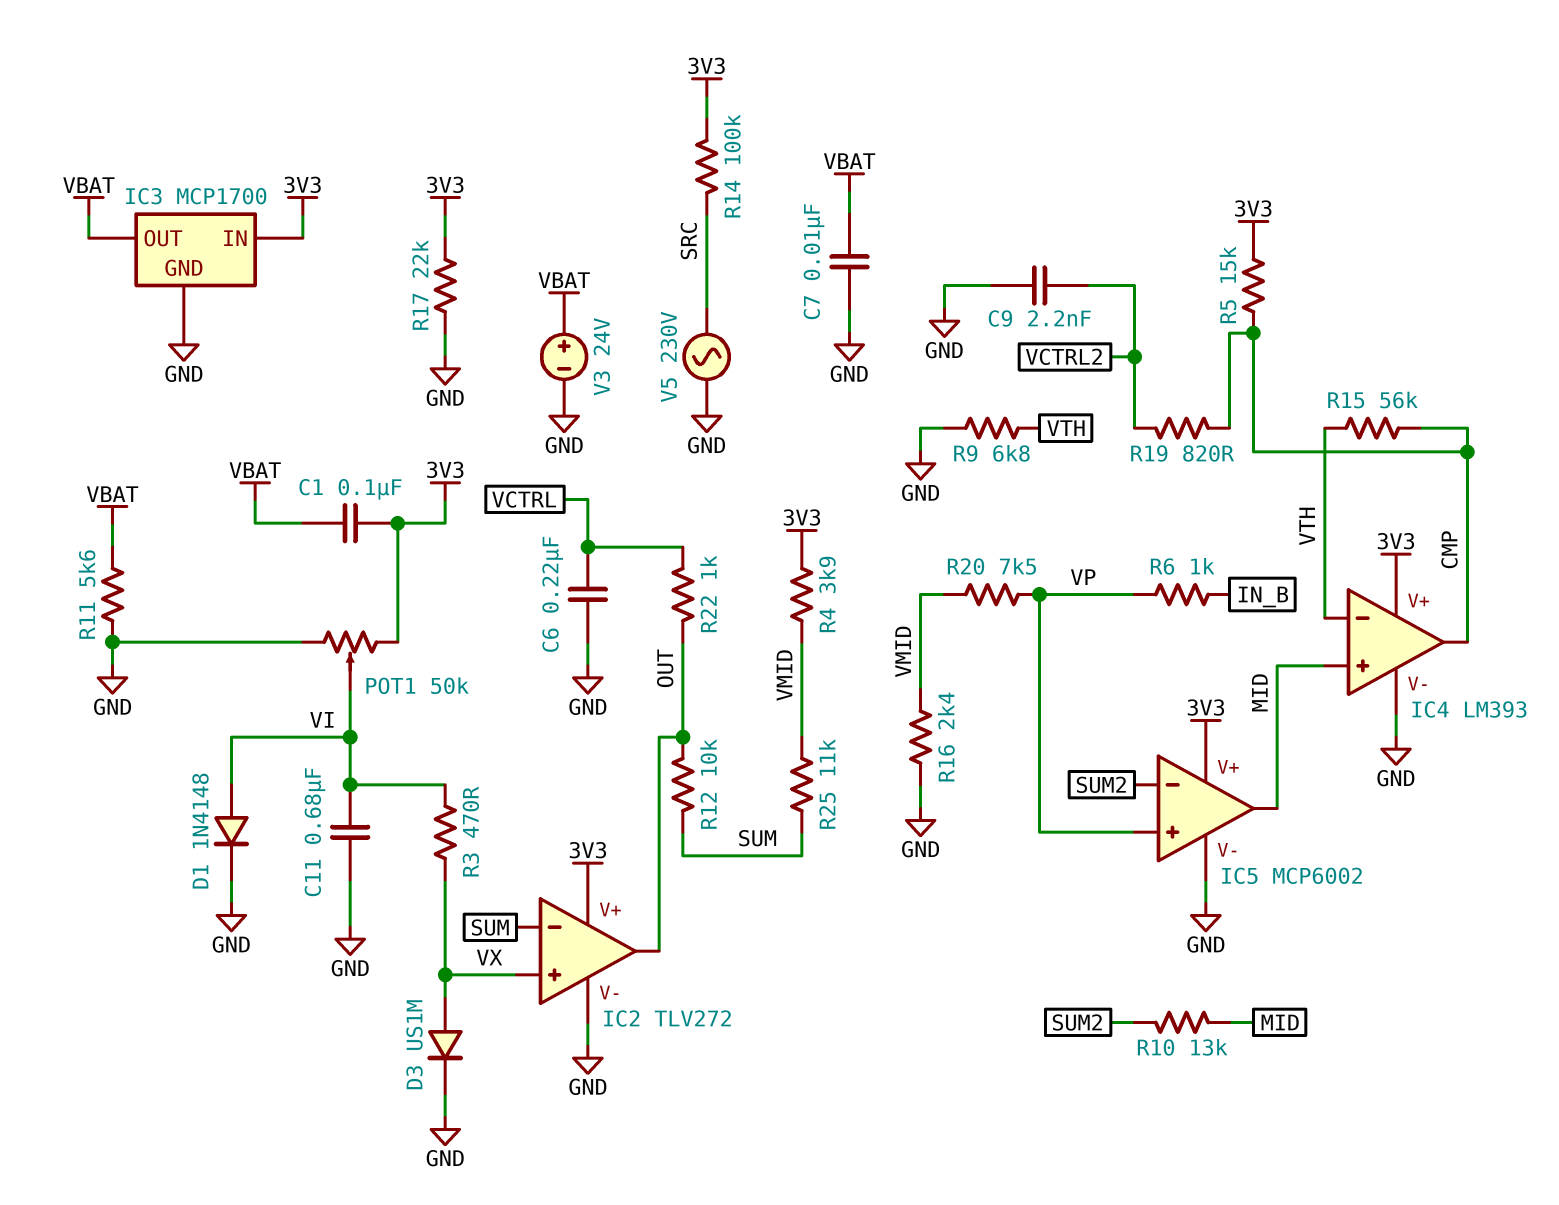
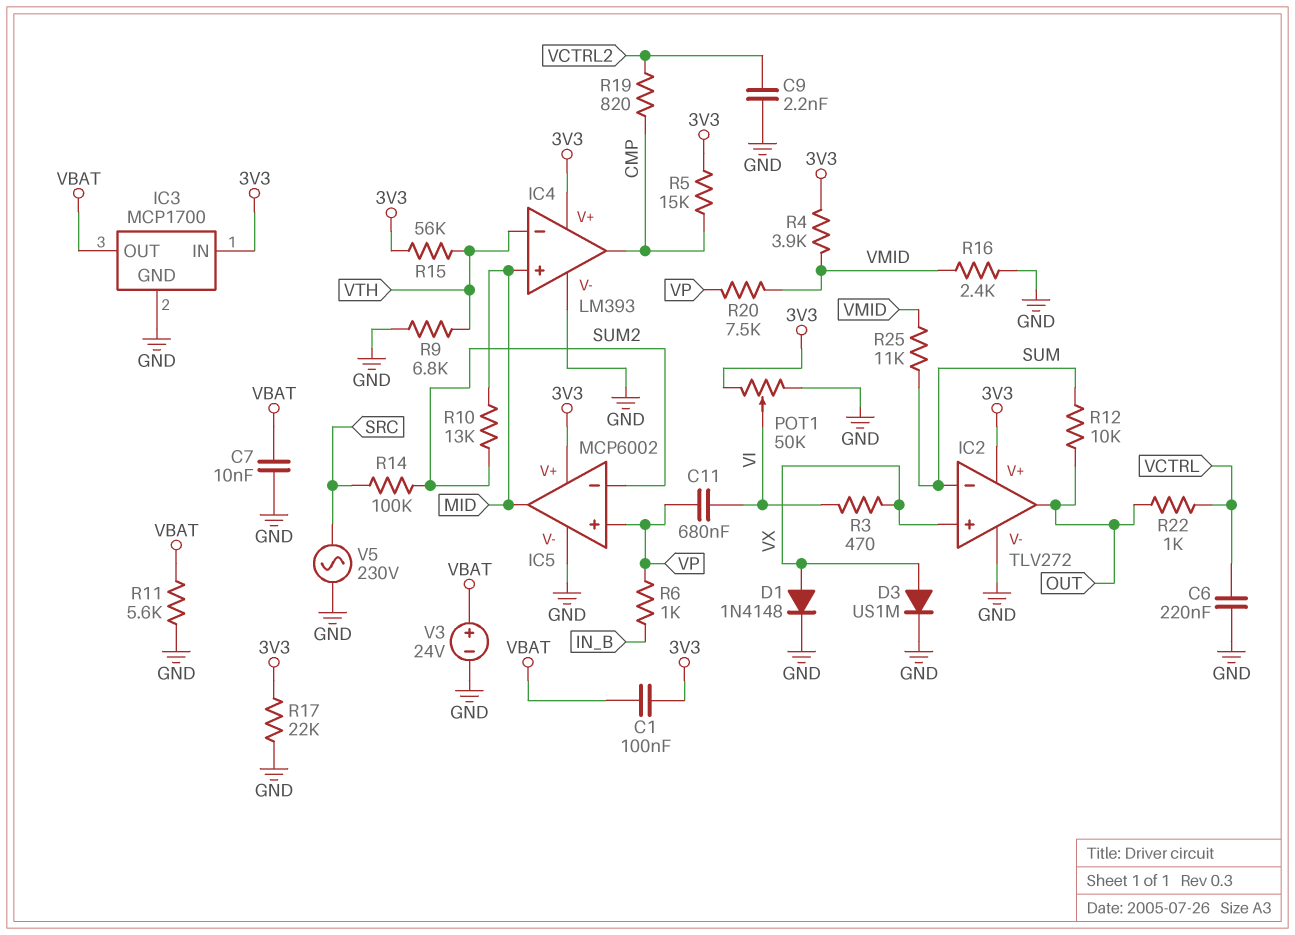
C11: 680nF (GND, VI) -> 680nF (VI, VP)
D1: diode 1N4148 (A VI, K GND) -> diode 1N4148 (A VX, K GND)
R14: 100k (3V3, SRC) -> 100k (SRC, SUM2)
R15: 56k (CMP, VTH) -> 56k (3V3, VTH)

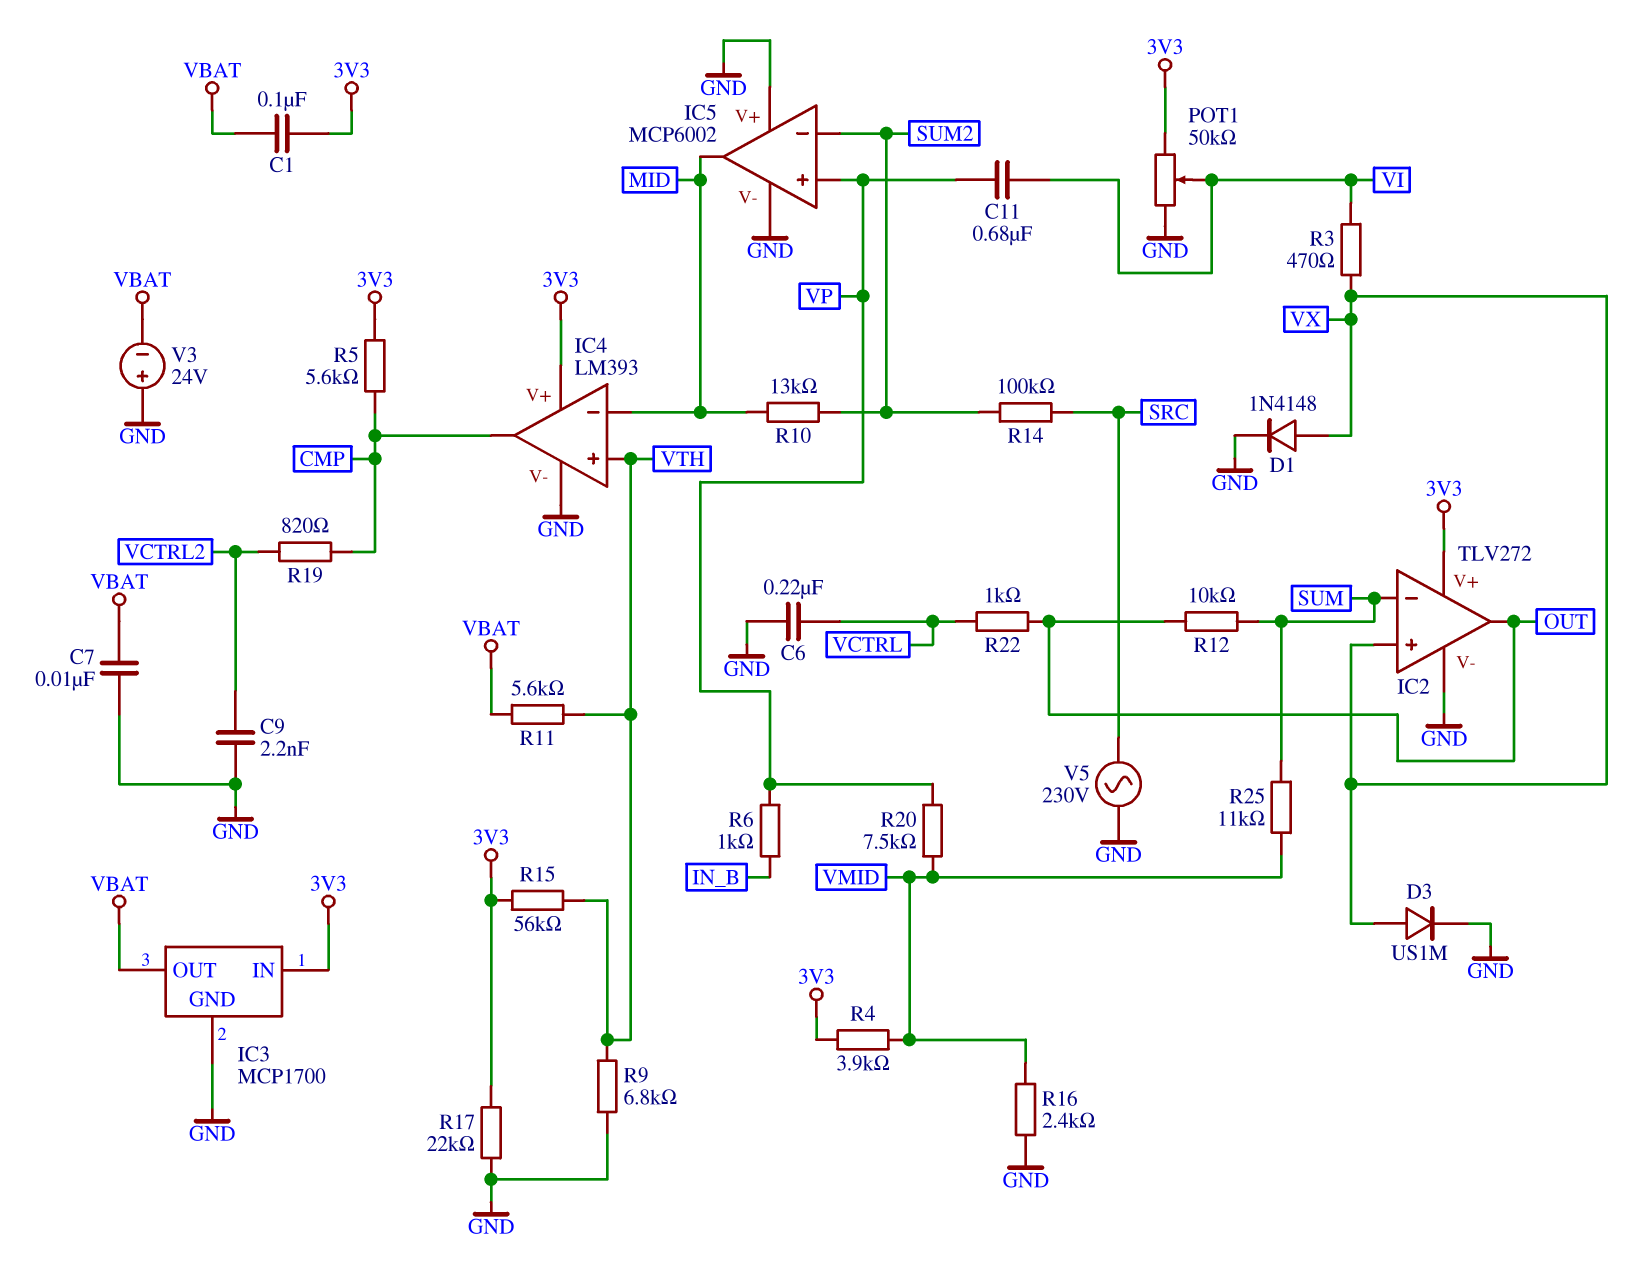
IC4 pin in+: MID -> VTH
IC4 pin in-: VTH -> MID
IC5 pin V+: 3V3 -> GND
R5: 15k (3V3, CMP) -> 5.6k (3V3, CMP)
R11: 5.6k (GND, VBAT) -> 5.6k (VBAT, VTH)
V3: 24V (plus VBAT, minus GND) -> 24V (plus GND, minus VBAT)

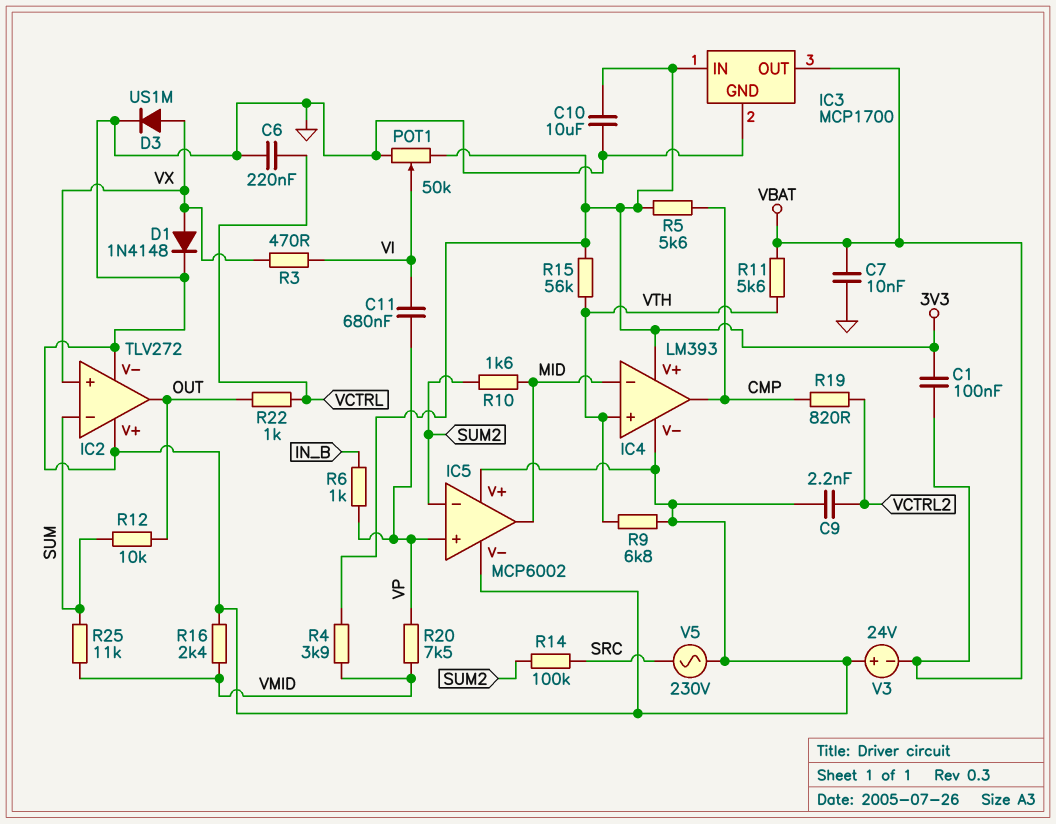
C10: none -> 10uF (3V3, GND)
IC2 pin V+: 3V3 -> GND
R10: 13k (MID, SUM2) -> 1.6k (MID, SUM2)
R17: 22k (3V3, GND) -> none

